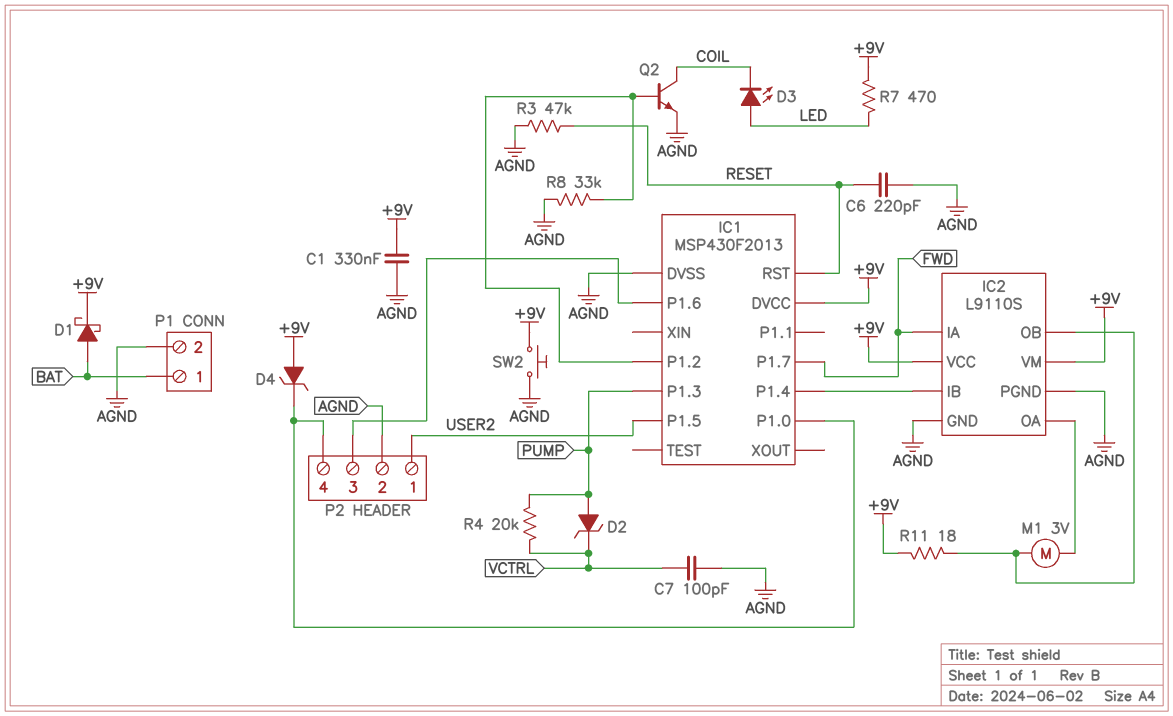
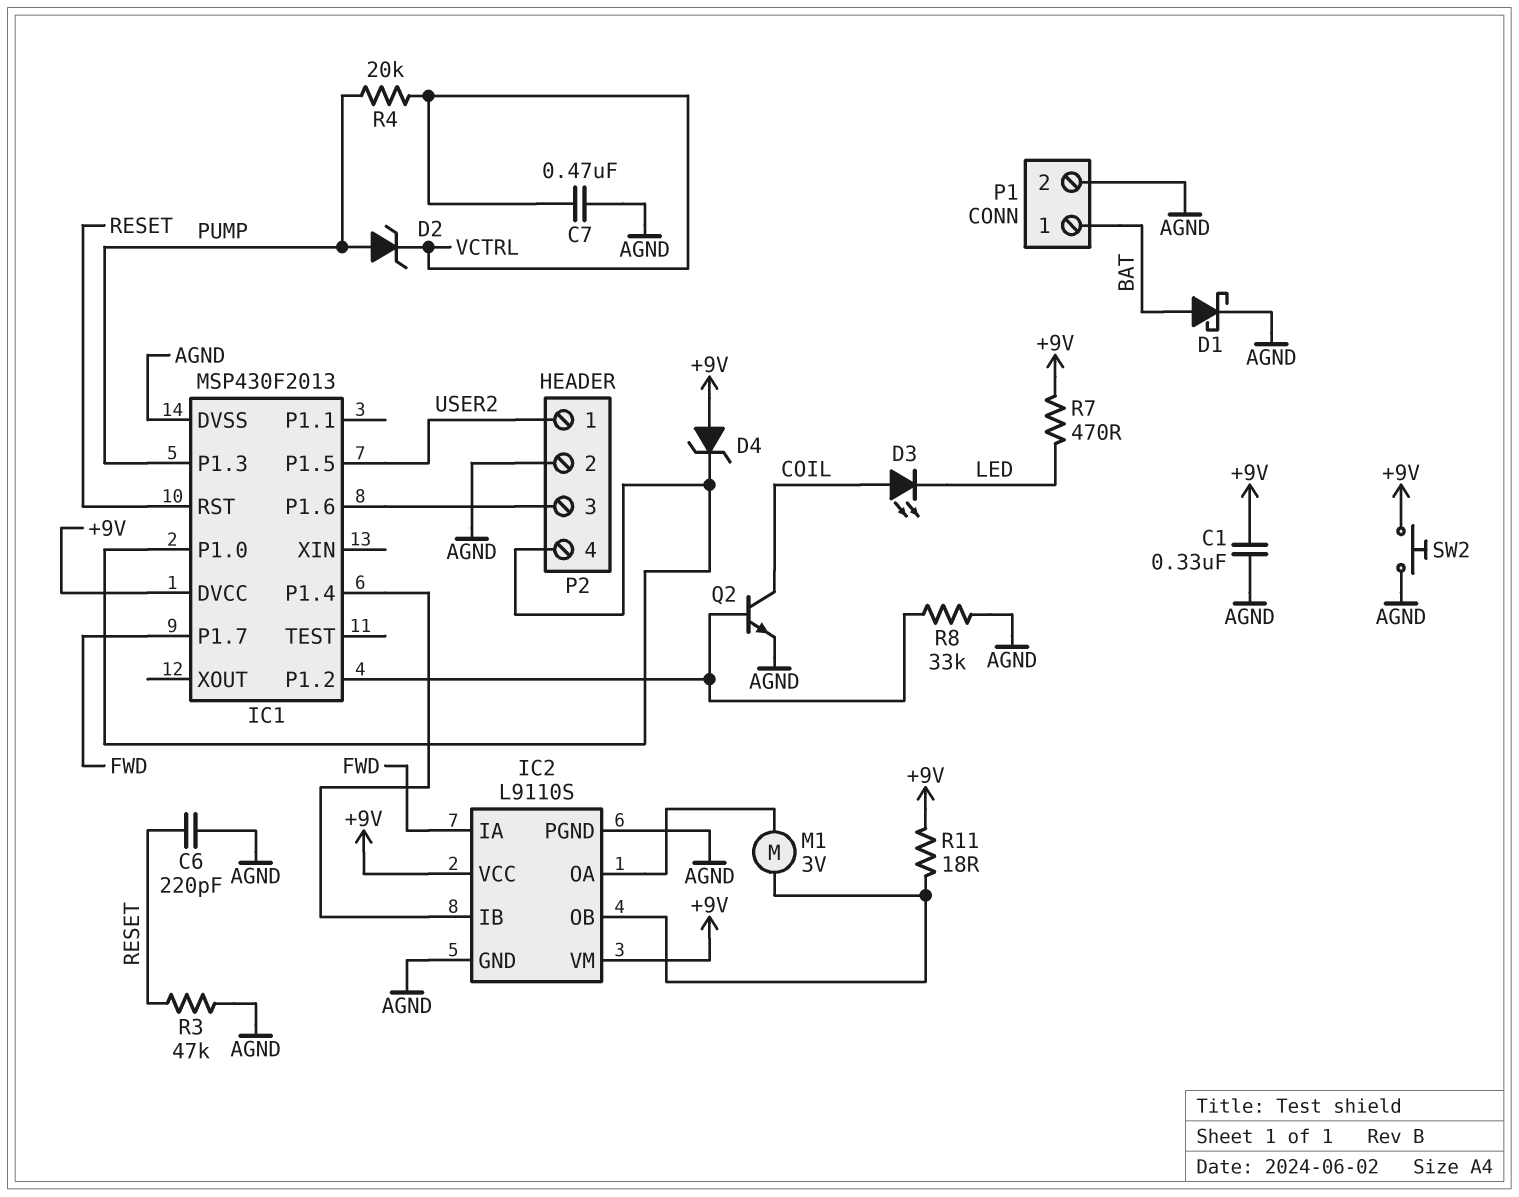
C7: 100pF (AGND, VCTRL) -> 470nF (AGND, VCTRL)
D1: schottky (A BAT, K +9V) -> schottky (A BAT, K AGND)
D3: LED (A LED, K COIL) -> LED (A COIL, K LED)

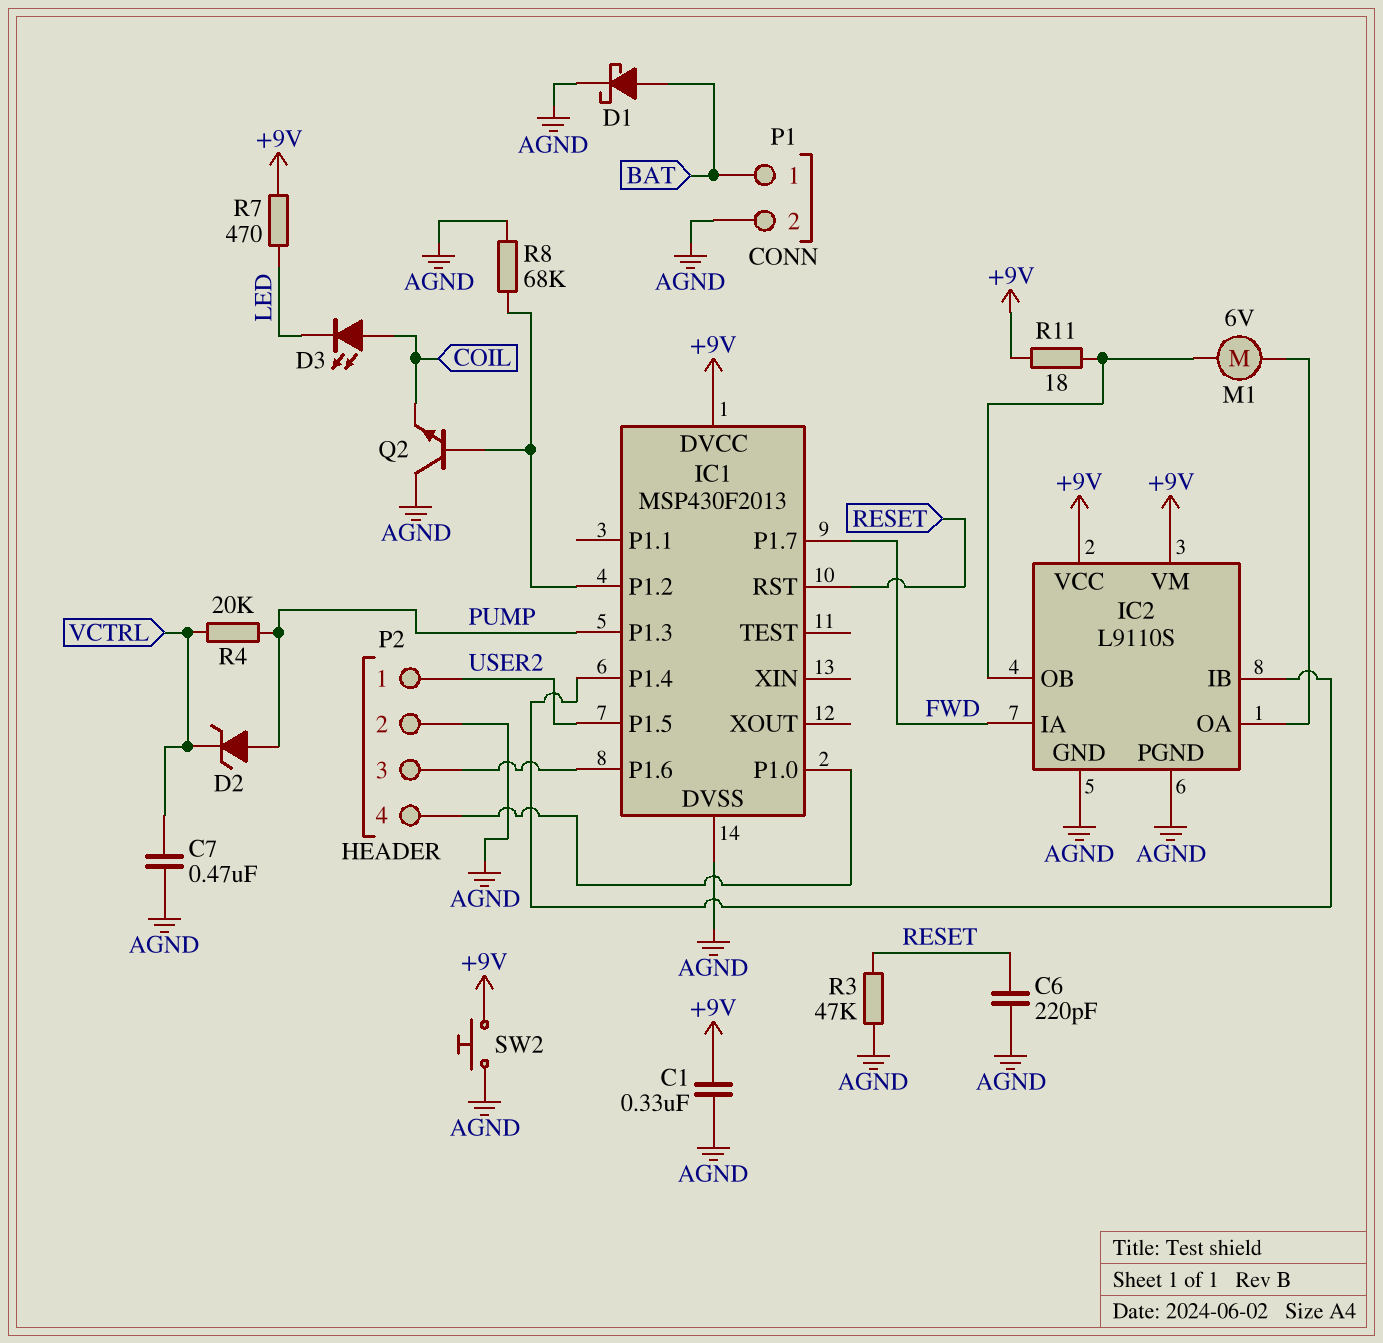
D4: zener (A +9V, K IC1/P1.0) -> none
M1: motor 3V (IC2/OA, IC2/OB) -> motor 6V (IC2/OA, IC2/OB)
Q2: NPN (B IC1/P1.2, C COIL, E AGND) -> NPN (B IC1/P1.2, C AGND, E COIL)
R8: 33k (AGND, IC1/P1.2) -> 68k (AGND, IC1/P1.2)

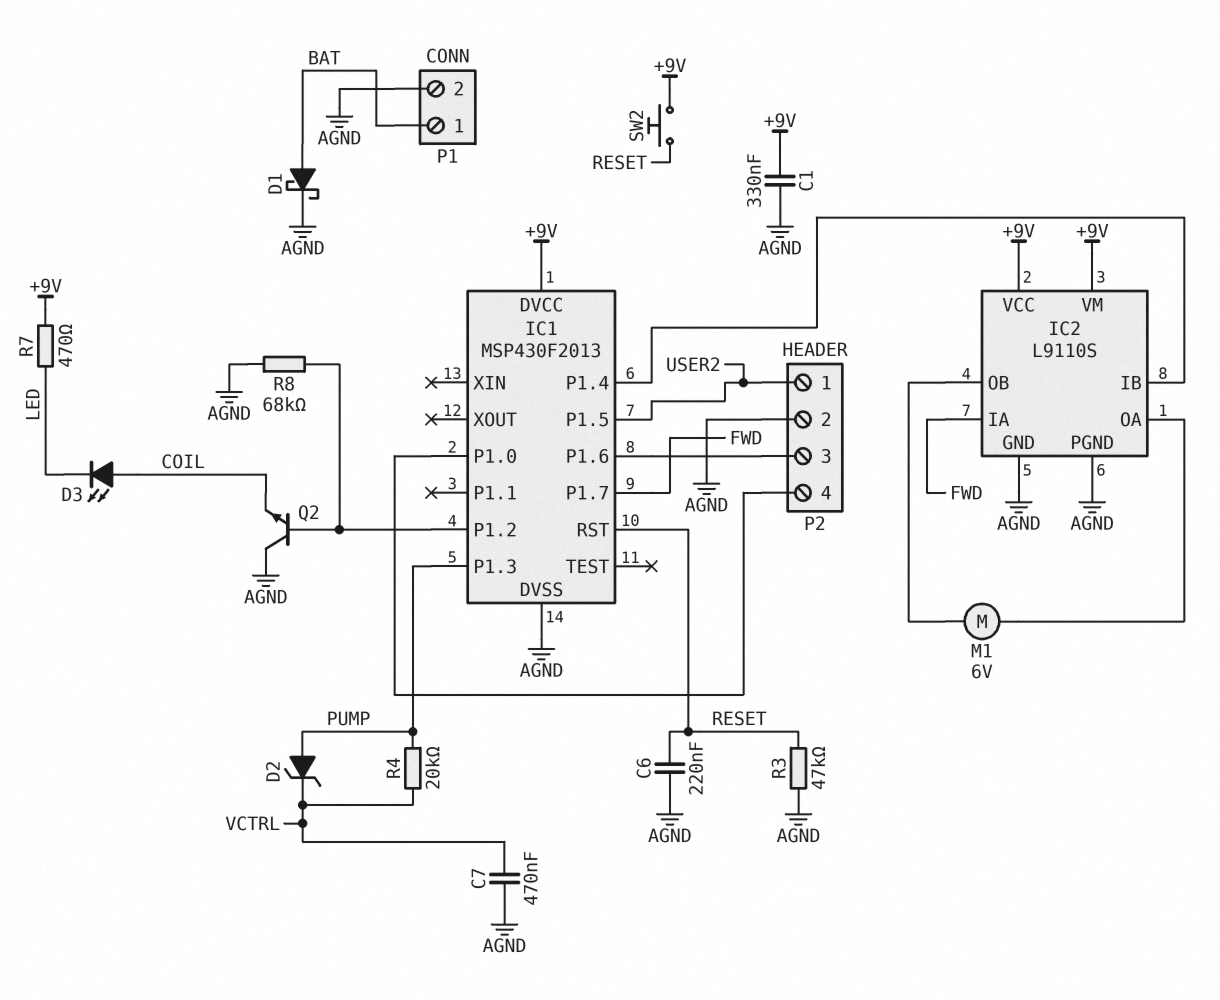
C6: 220pF (AGND, RESET) -> 220nF (AGND, RESET)
R11: 18 (+9V, IC2/OB) -> none
SW2: button (+9V, AGND) -> button (+9V, RESET)

